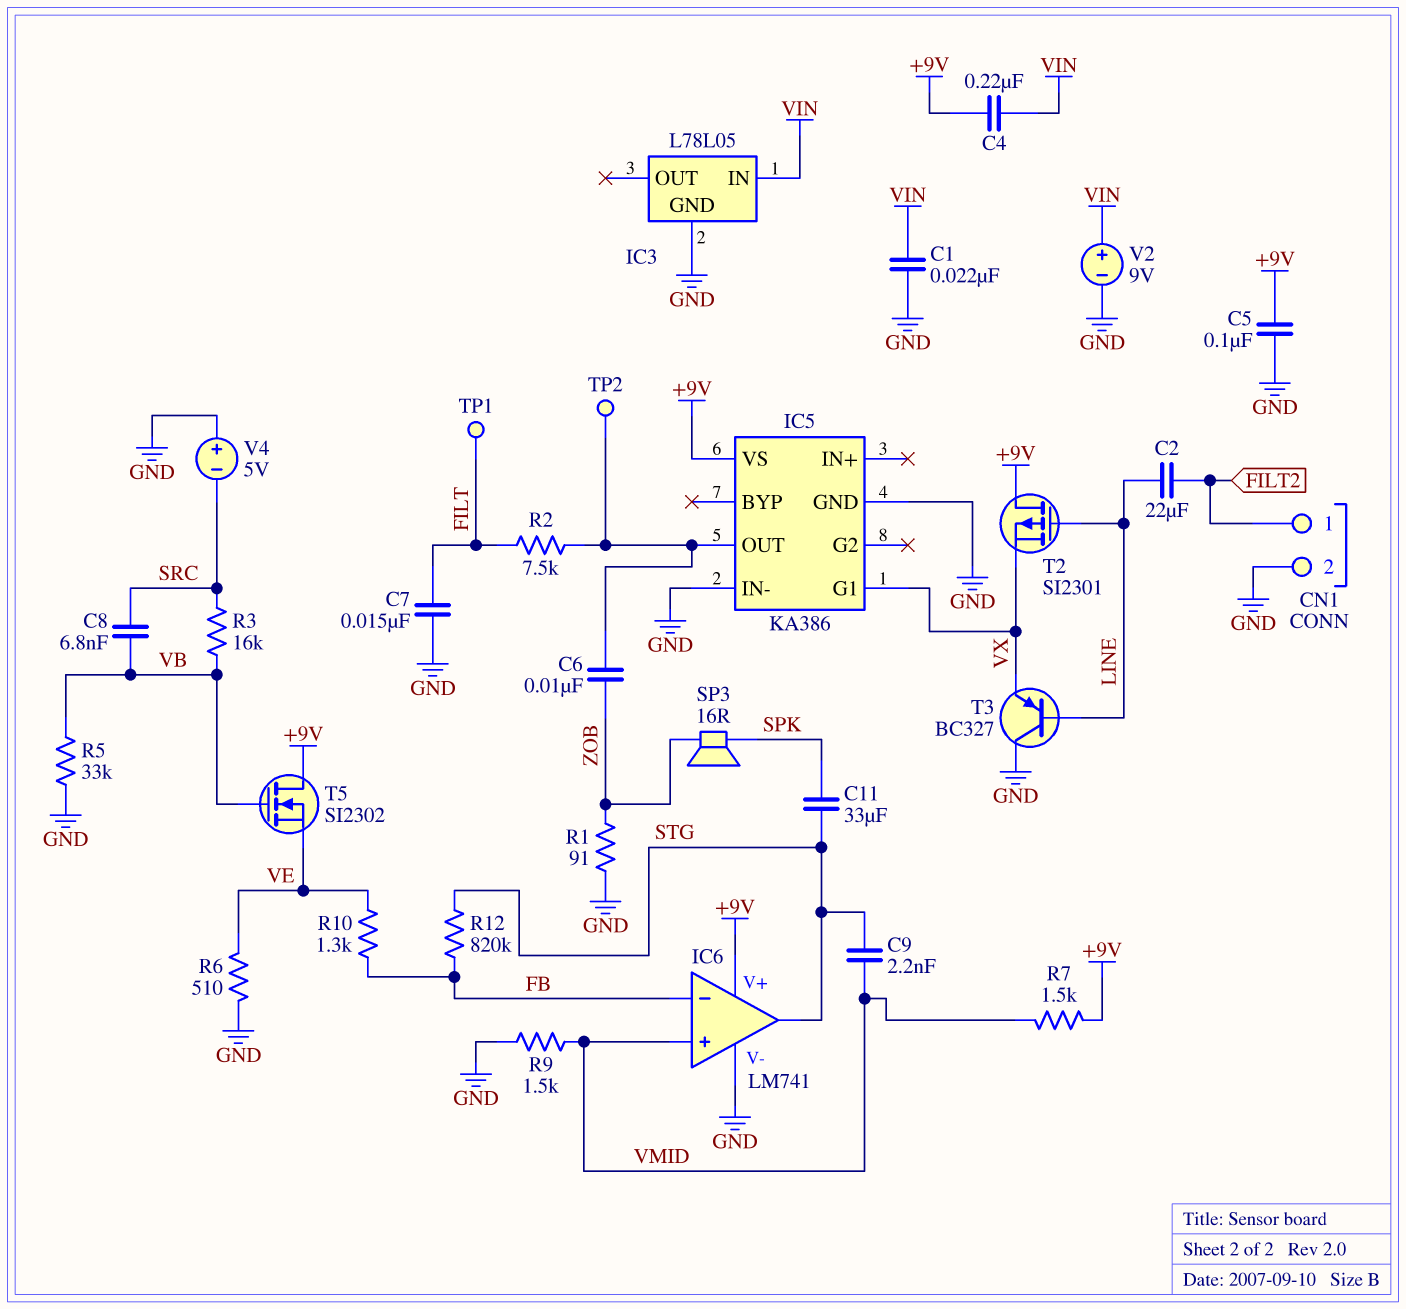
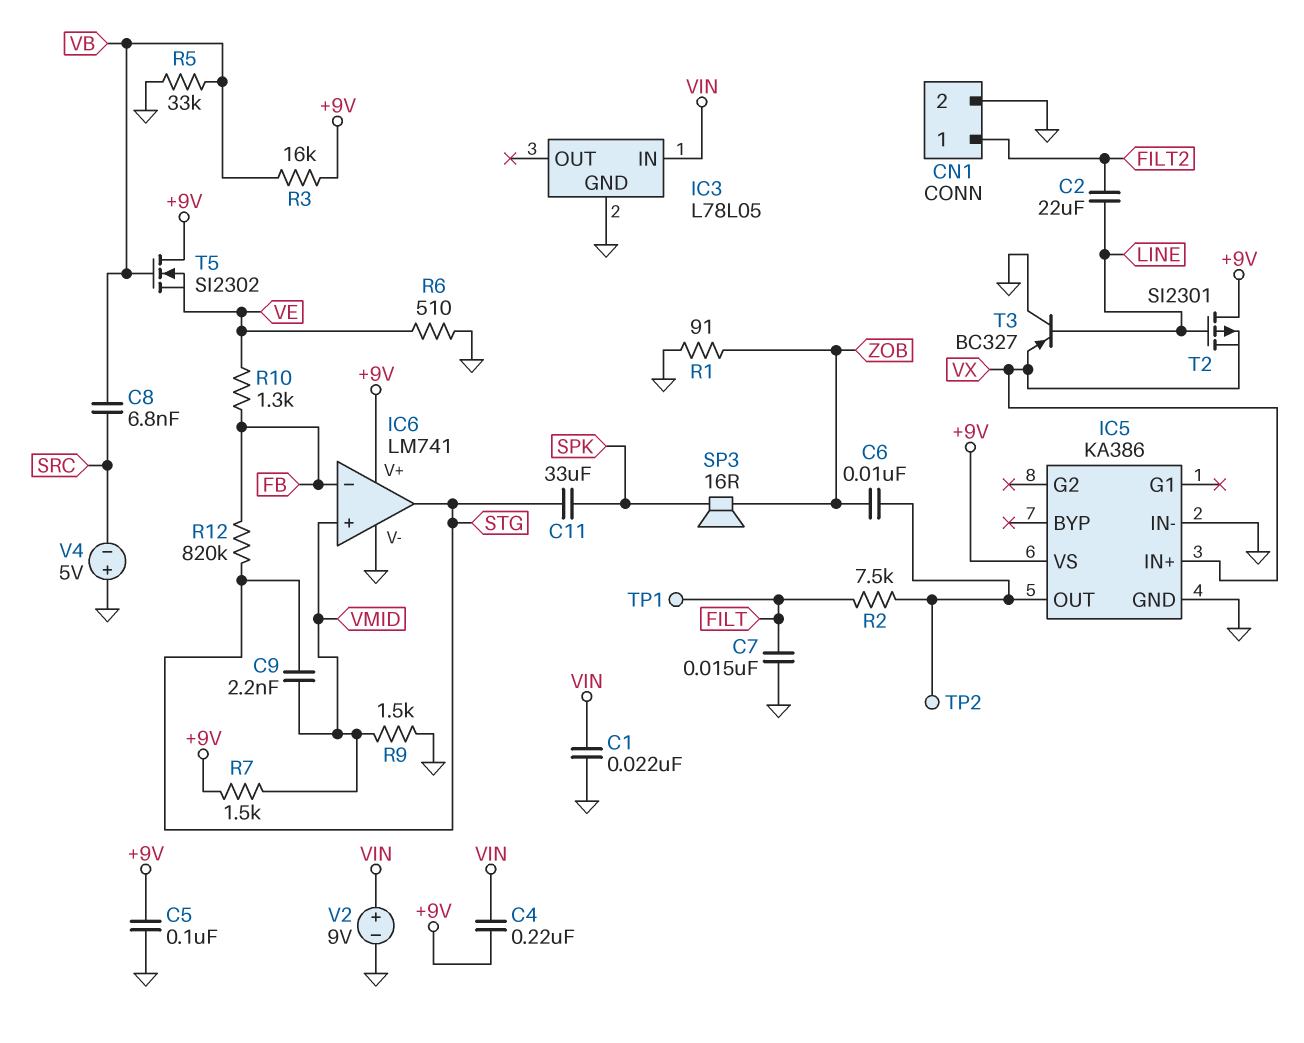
IC5 pin G1: VX -> none
IC5 pin IN+: none -> VX
R3: 16k (SRC, VB) -> 16k (+9V, VB)

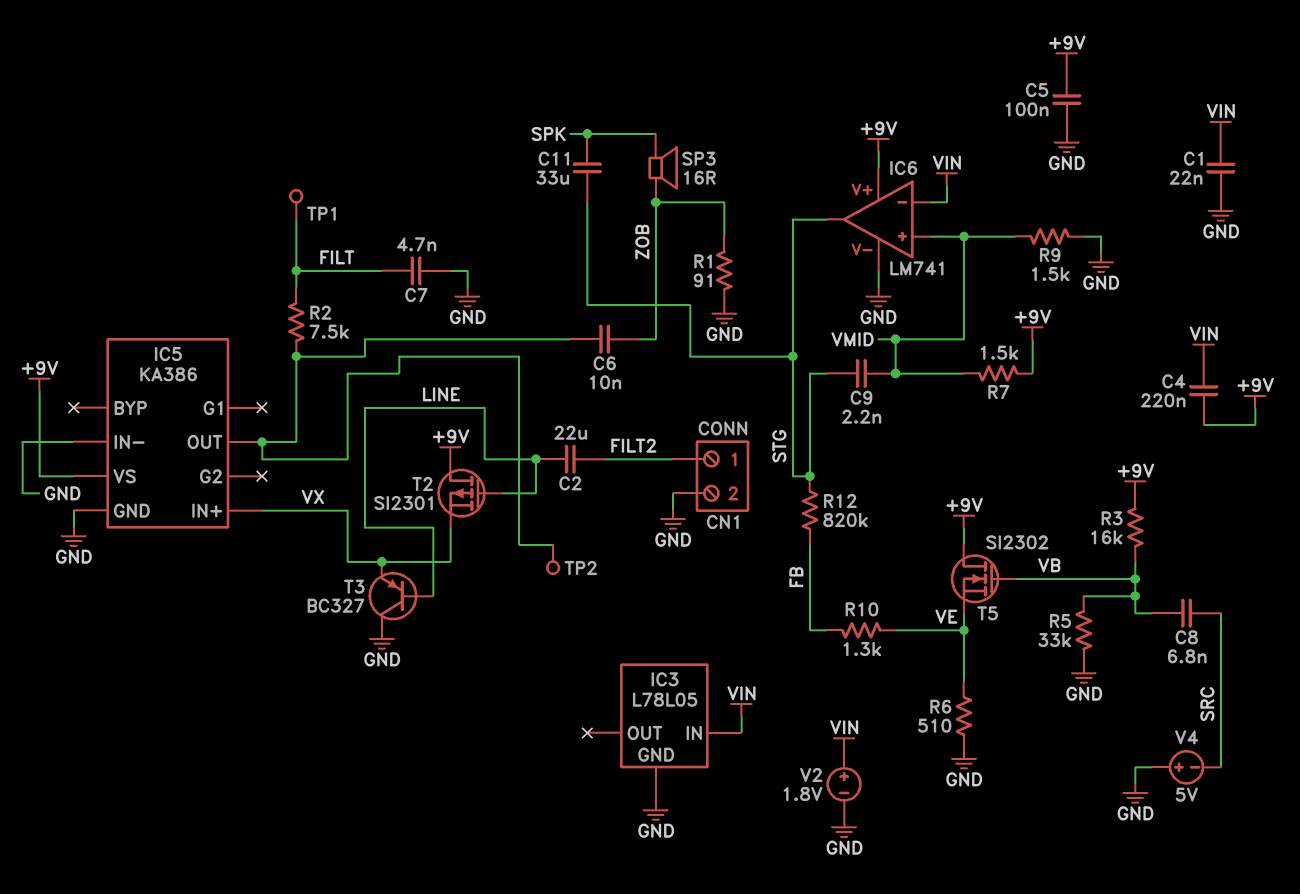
C7: 15nF (FILT, GND) -> 4.7nF (FILT, GND)
IC6 pin in-: FB -> VIN
V2: 9V (plus VIN, minus GND) -> 1.8V (plus VIN, minus GND)

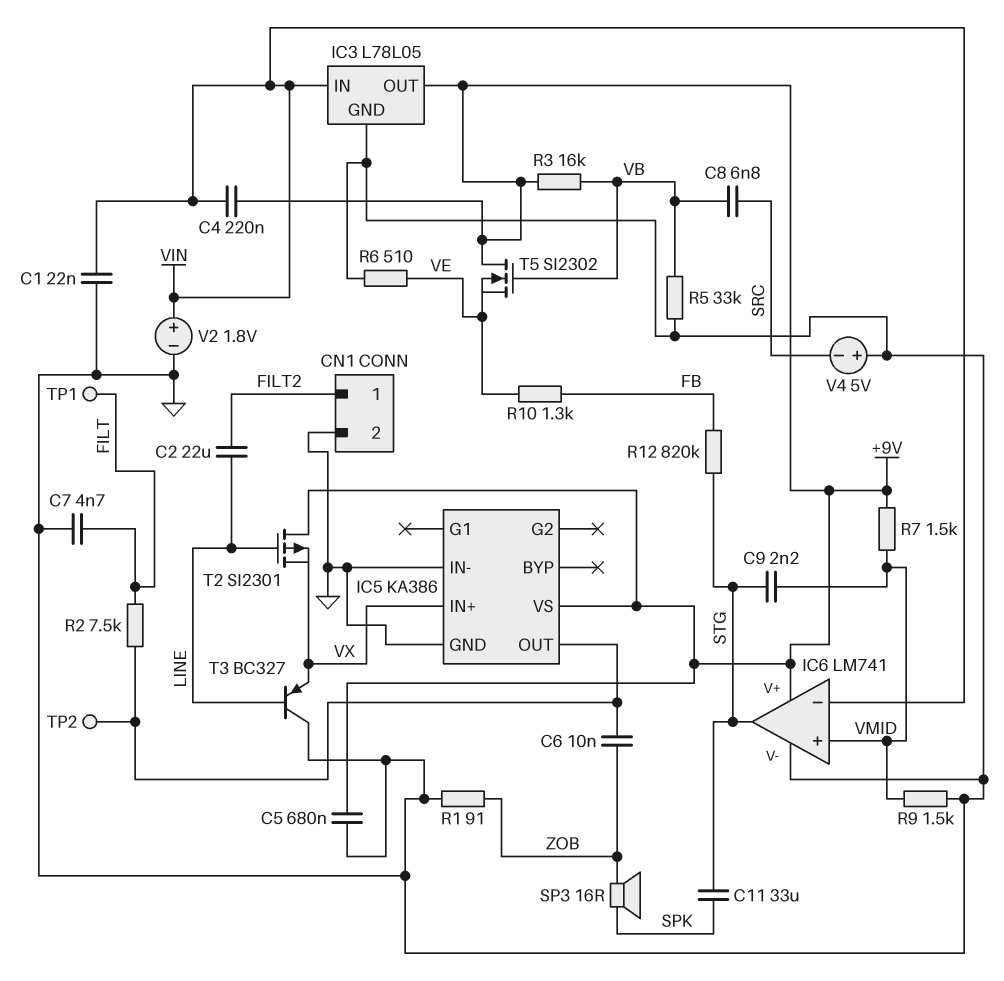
C5: 100nF (+9V, GND) -> 680nF (+9V, GND)
IC3 pin OUT: none -> +9V

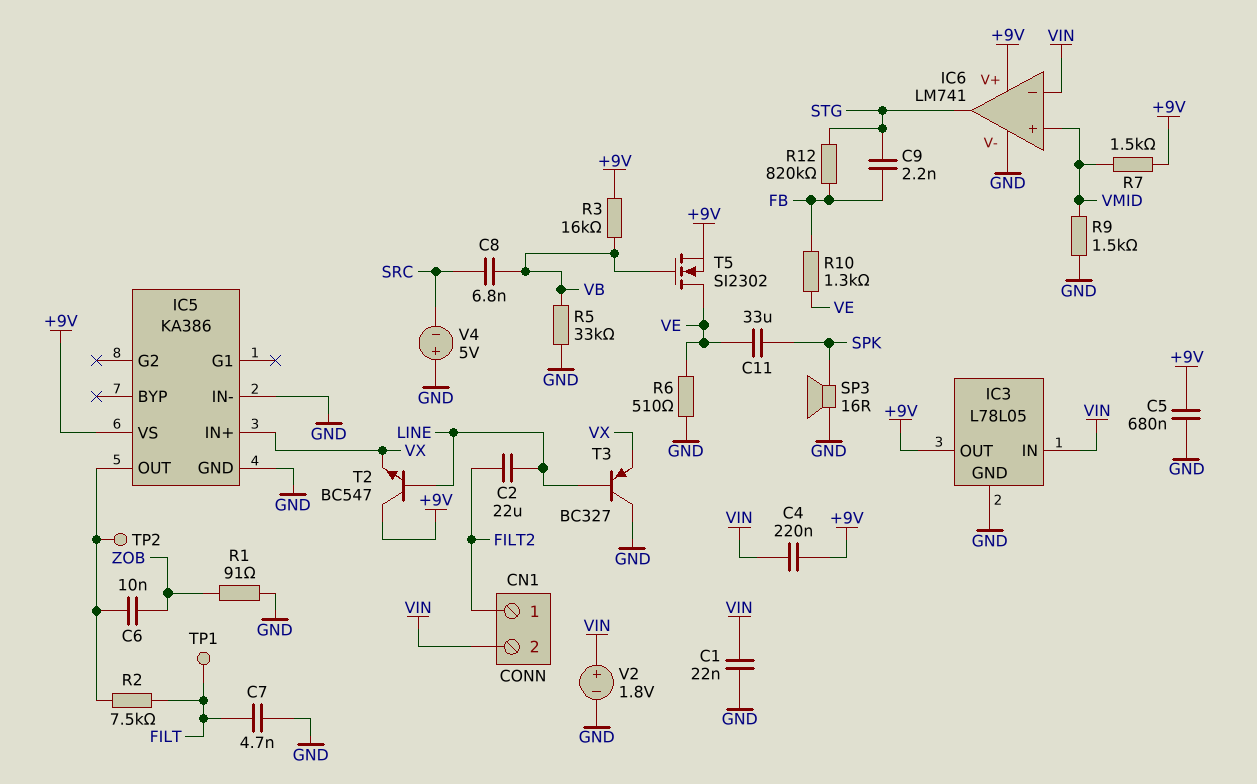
C9: 2.2nF (STG, VMID) -> 2.2nF (FB, STG)
C11: 33uF (SPK, STG) -> 33uF (SPK, VE)
CN1 pin 2: GND -> VIN
SP3: speaker 16R (SPK, ZOB) -> speaker 16R (GND, SPK)
T2: PMOS SI2301 (G LINE, D +9V, S VX) -> NPN BC547 (B LINE, C +9V, E VX)
T5: NMOS SI2302 (G VB, D +9V, S VE) -> NMOS SI2302 (G VB, D VE, S +9V)

